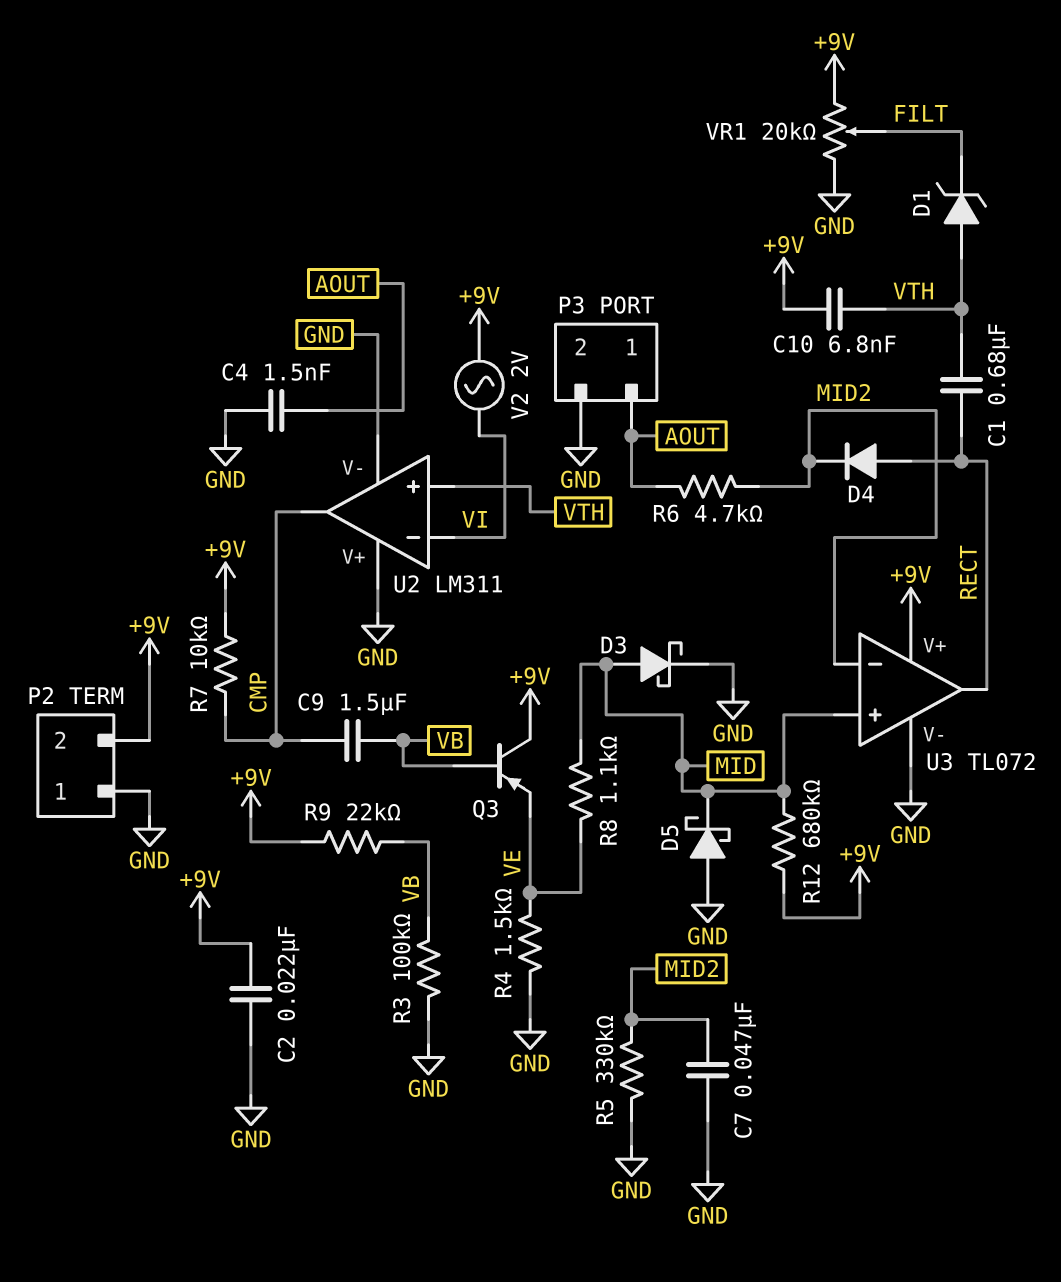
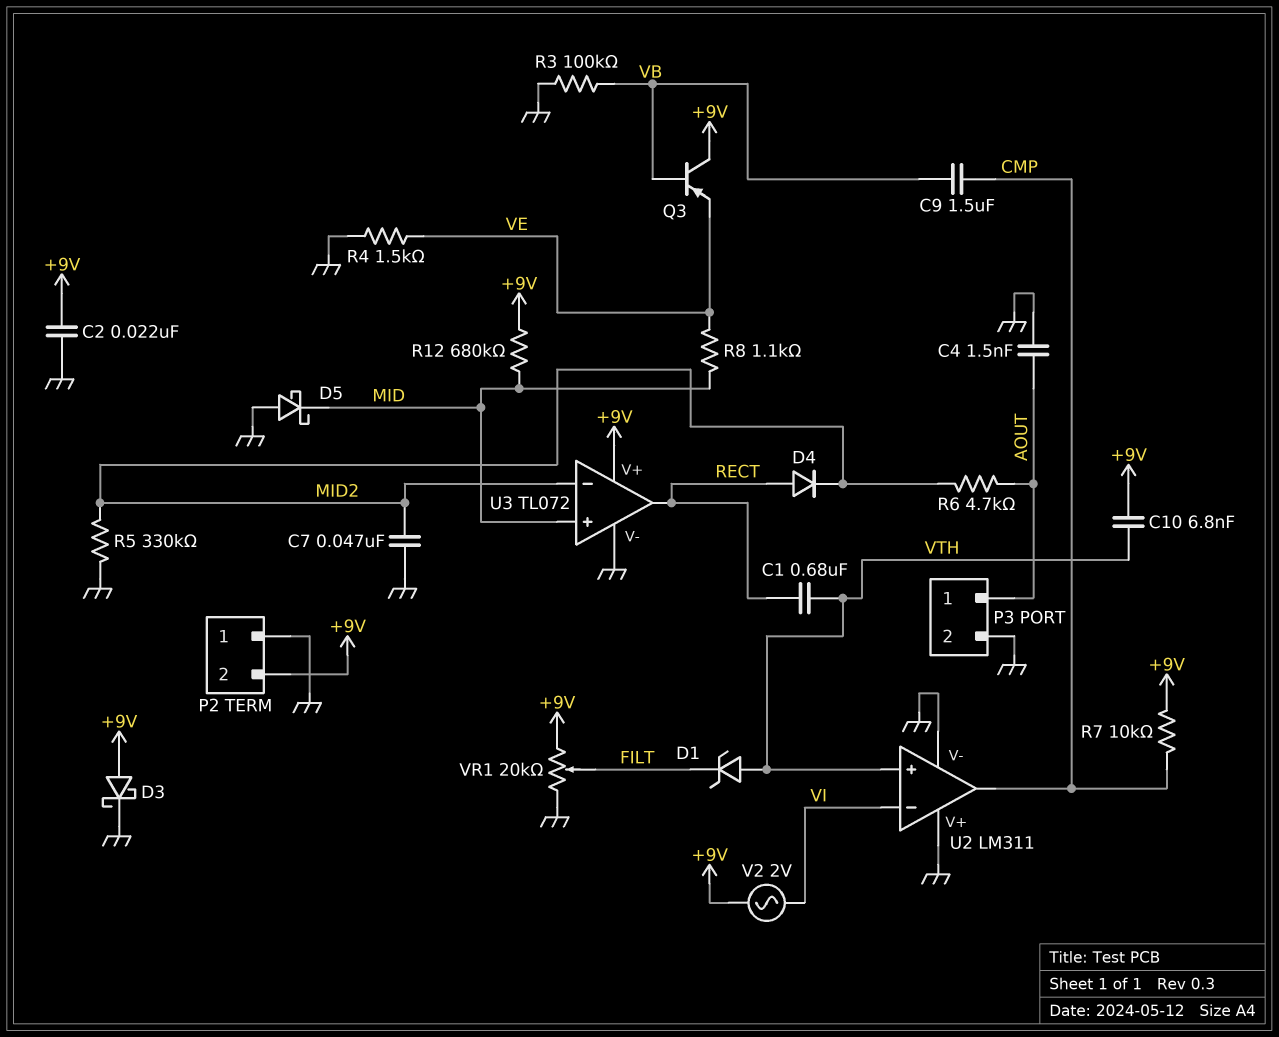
D3: schottky (A MID, K GND) -> schottky (A +9V, K GND)
R9: 22k (+9V, VB) -> none

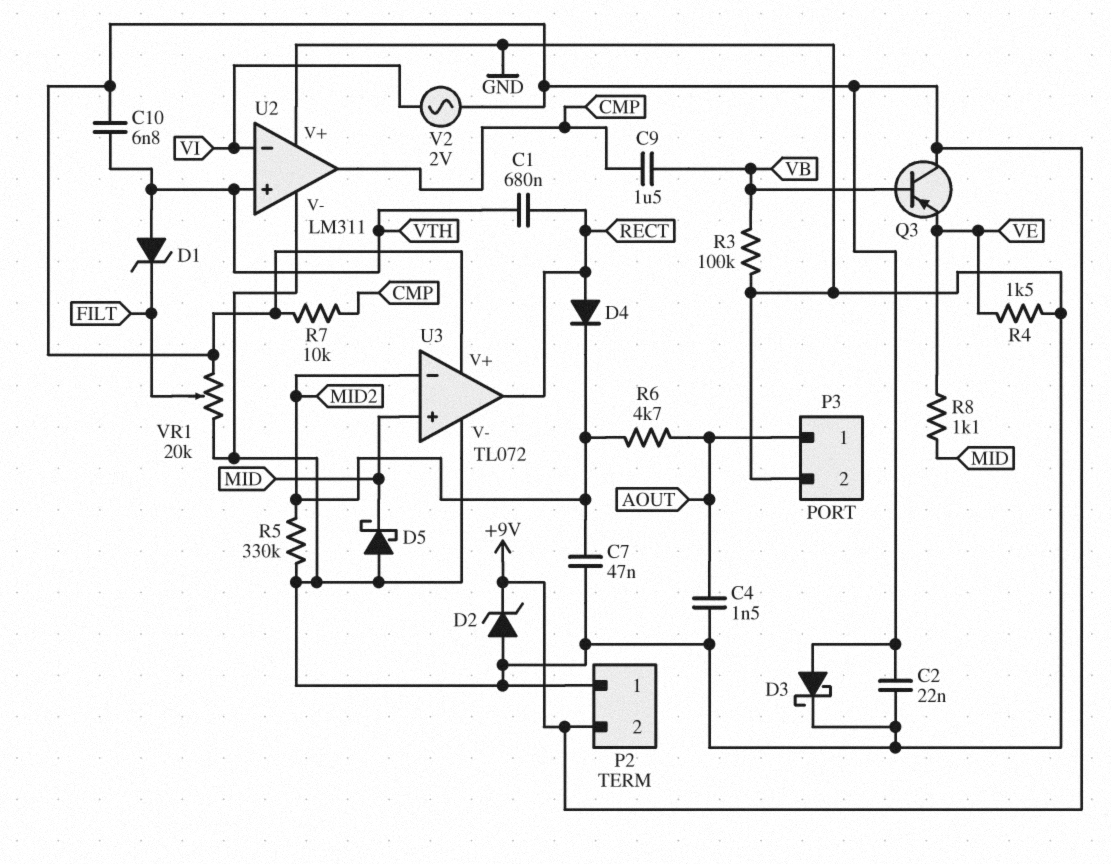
D2: none -> zener (A GND, K +9V)
R12: 680k (+9V, MID) -> none

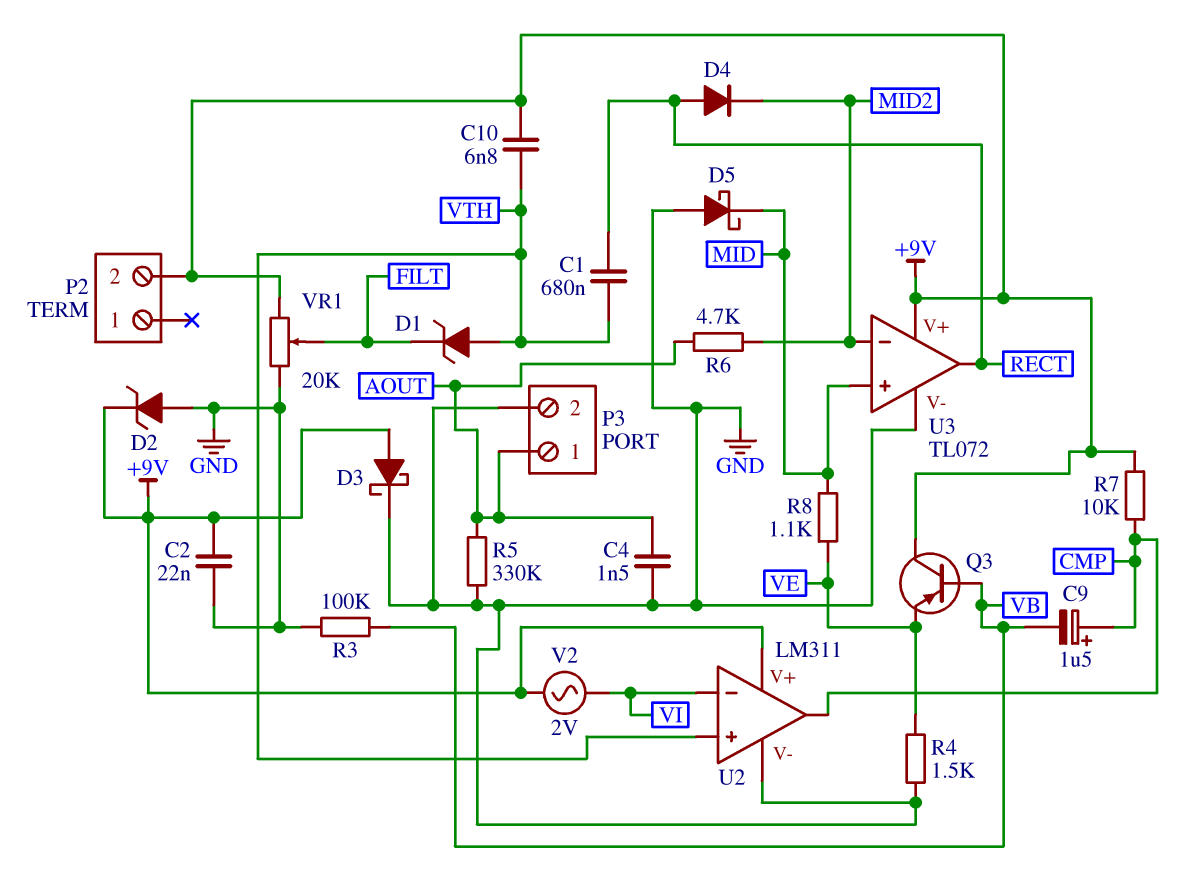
C7: 47nF (GND, MID2) -> none
C9: 1.5uF (CMP, VB) -> 1.5uF (plus CMP, minus VB)
P2 pin 1: GND -> none
R5: 330k (GND, MID2) -> 330k (AOUT, GND)
U2 pin V+: GND -> +9V

